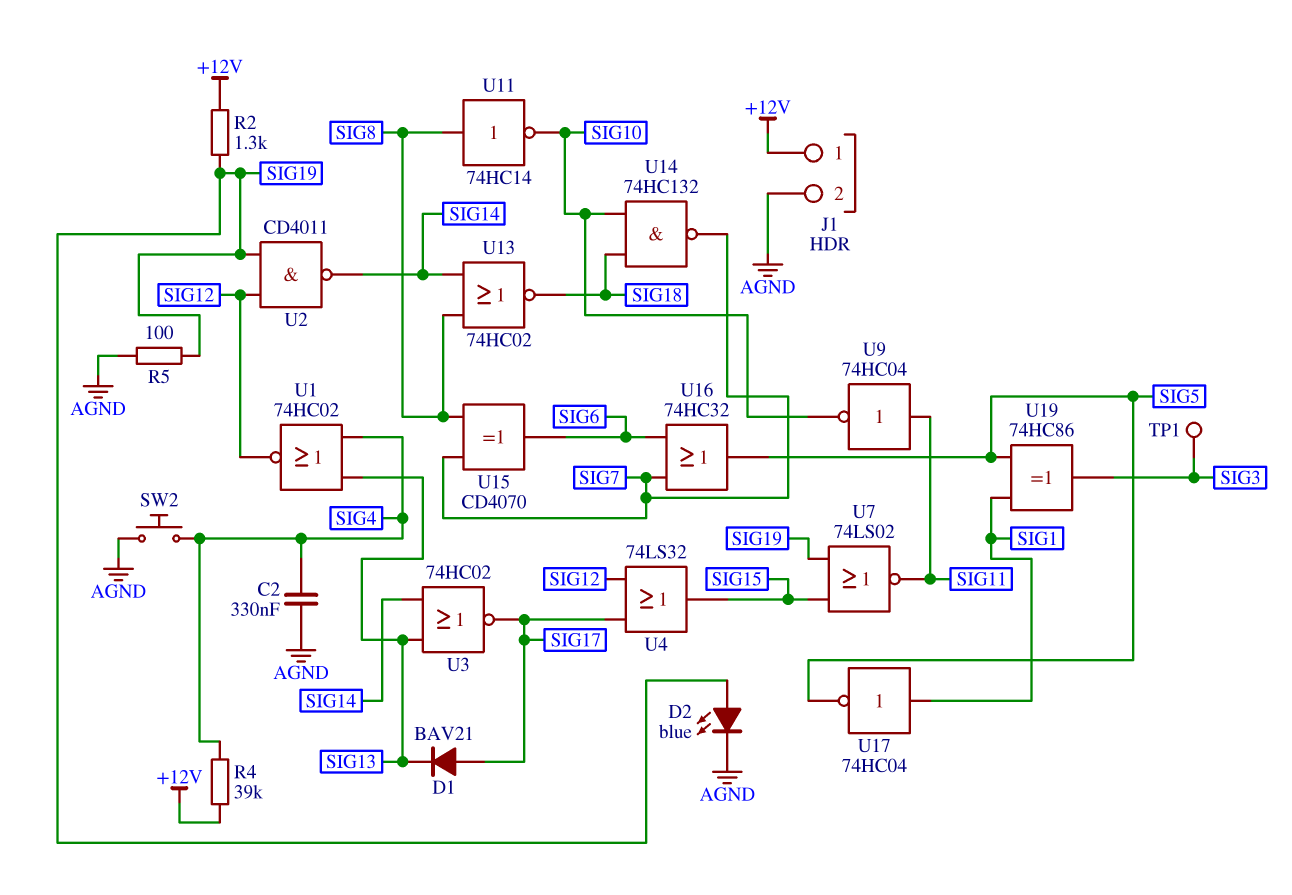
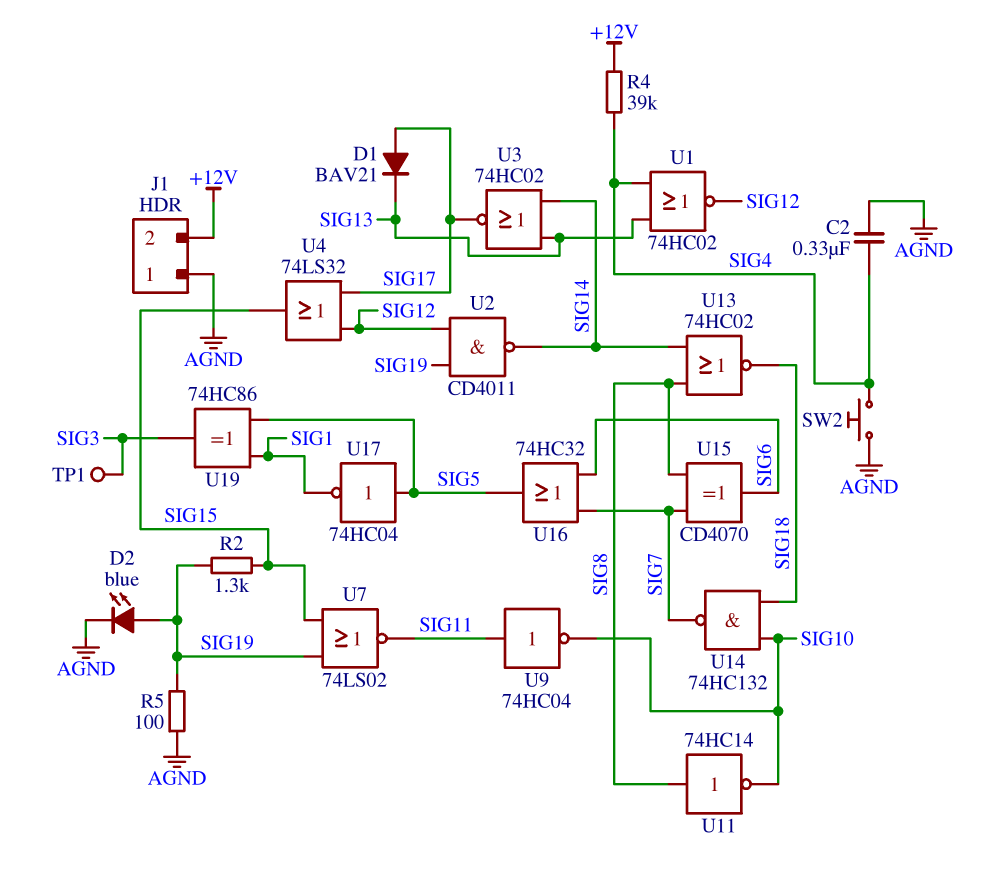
J1 pin 1: +12V -> AGND
J1 pin 2: AGND -> +12V
R2: 1.3k (+12V, SIG19) -> 1.3k (SIG15, SIG19)
U17: NOT 74HC04 (in SIG1, out SIG5) -> NOT 74HC04 (in SIG5, out SIG1)

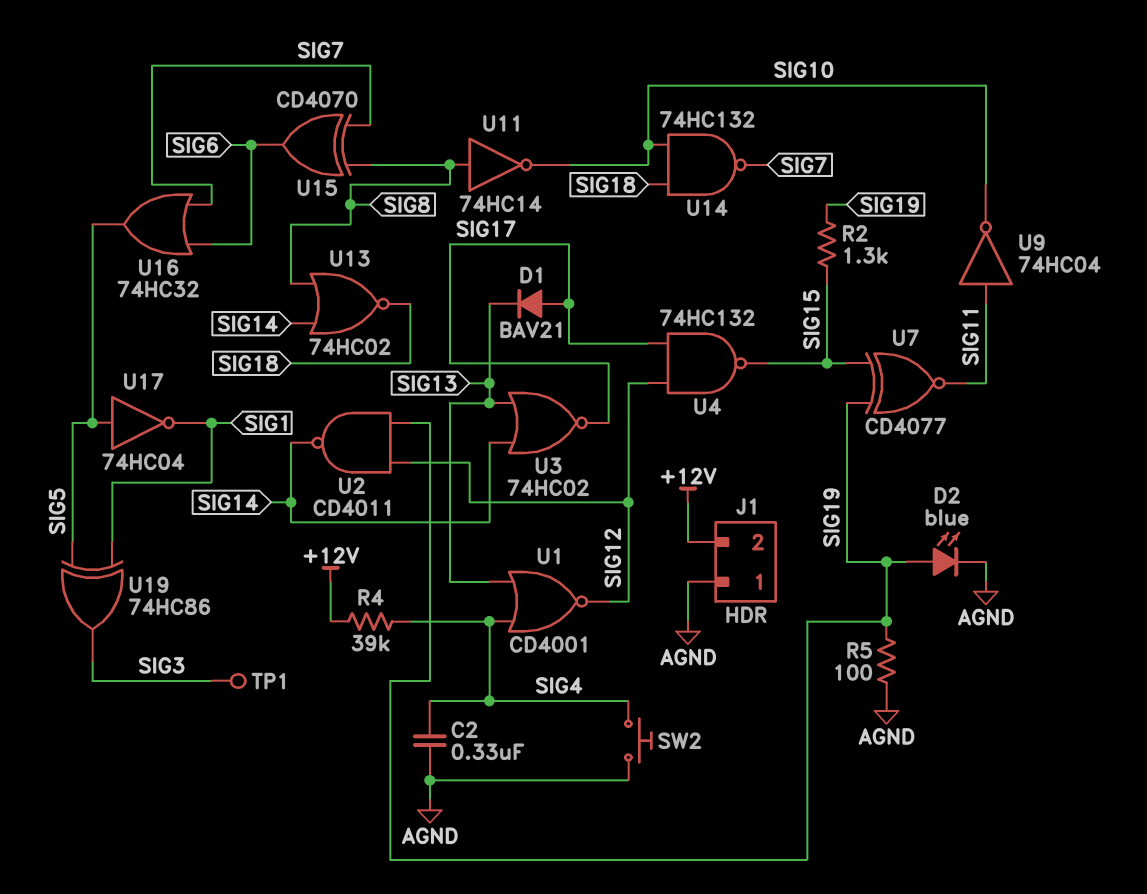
U1: NOR 74HC02 (in SIG4, in SIG13, out SIG12) -> NOR CD4001 (in SIG4, in SIG13, out SIG12)
U4: OR 74LS32 (in SIG12, in SIG17, out SIG15) -> NAND 74HC132 (in SIG12, in SIG17, out SIG15)
U7: NOR 74LS02 (in SIG15, in SIG19, out SIG11) -> XNOR CD4077 (in SIG15, in SIG19, out SIG11)

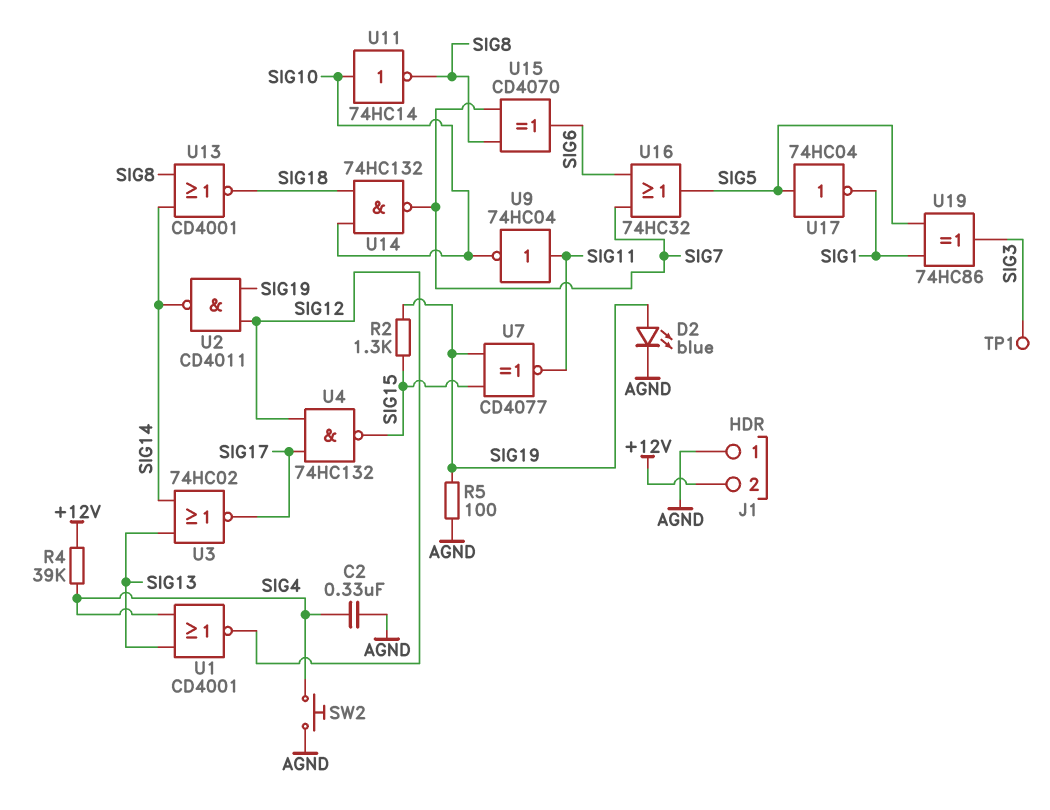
D1: diode BAV21 (A SIG17, K SIG13) -> none
U11: NOT 74HC14 (in SIG8, out SIG10) -> NOT 74HC14 (in SIG10, out SIG8)
U13: NOR 74HC02 (in SIG8, in SIG14, out SIG18) -> NOR CD4001 (in SIG8, in SIG14, out SIG18)

